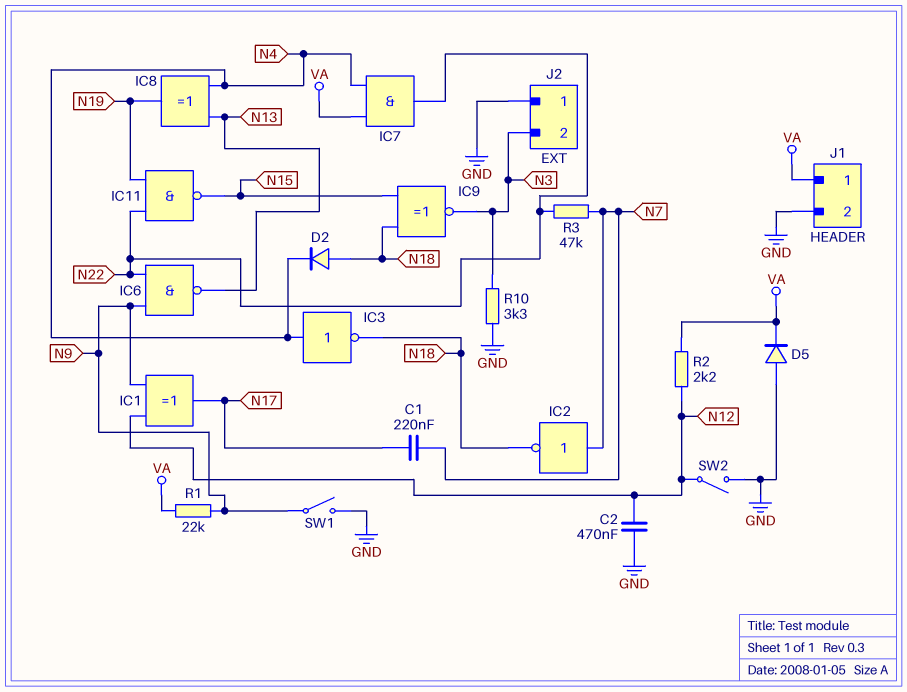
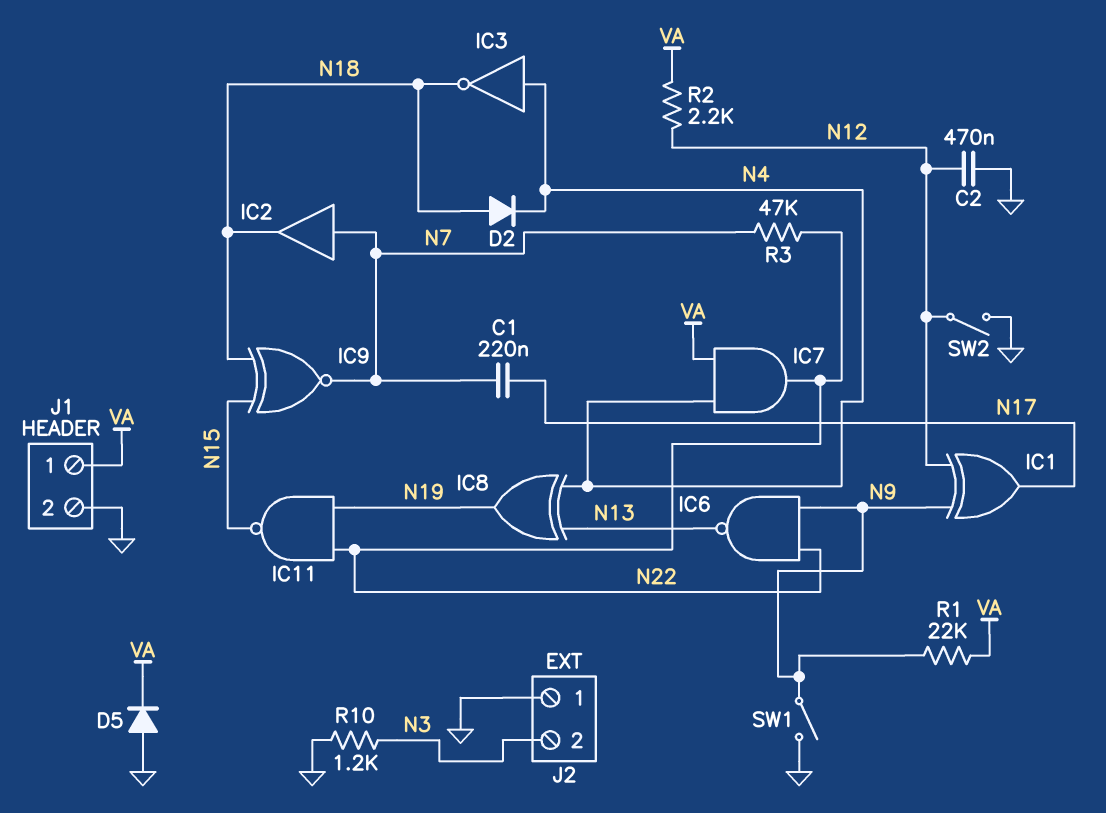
IC2: NOT (in N7, out N18) -> buffer (in N7, out N18)
IC9: XNOR (in N15, in N18, out N3) -> XNOR (in N15, in N18, out N7)
R10: 3.3k (GND, N3) -> 1.2k (GND, N3)

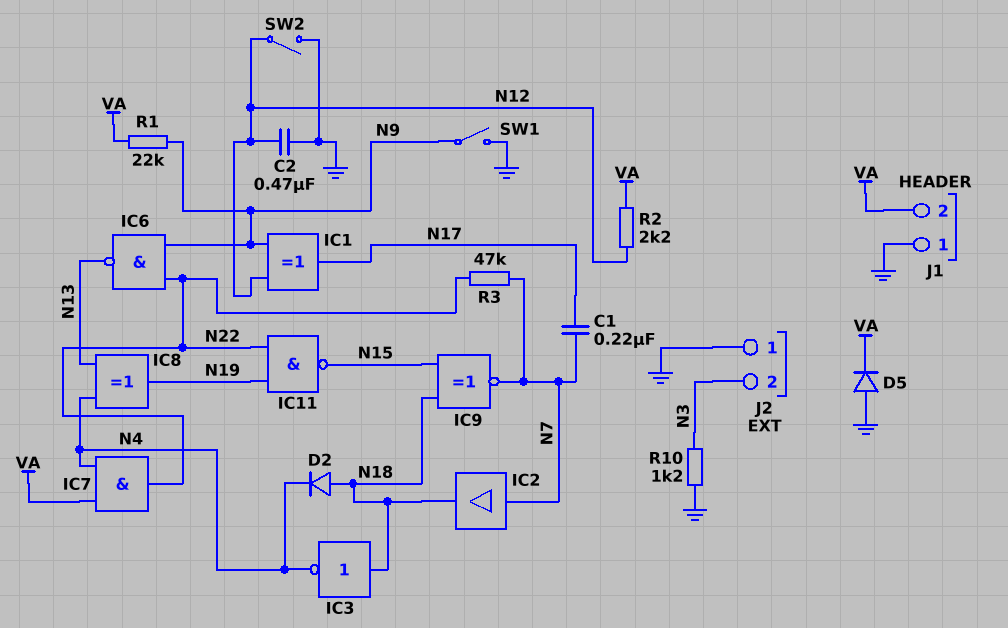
IC3: NOT (in N4, out N18) -> NOT (in N18, out N4)
J1 pin 1: VA -> GND
J1 pin 2: GND -> VA

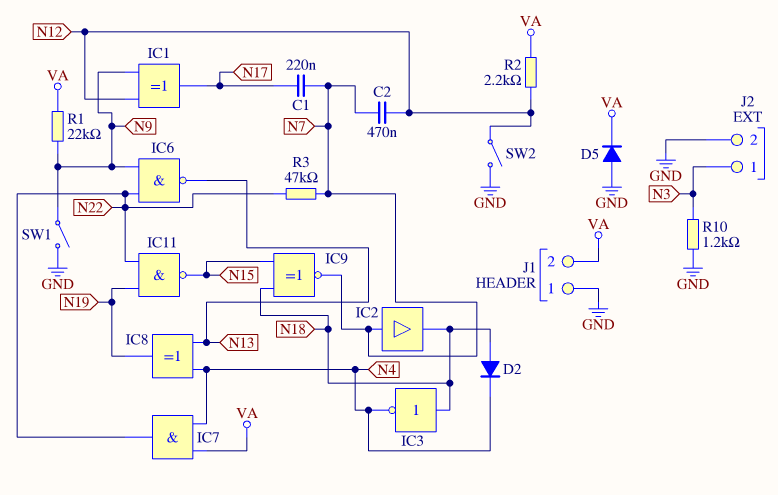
C2: 470nF (GND, N12) -> 470nF (N7, N12)
J2 pin 1: GND -> N3
J2 pin 2: N3 -> GND

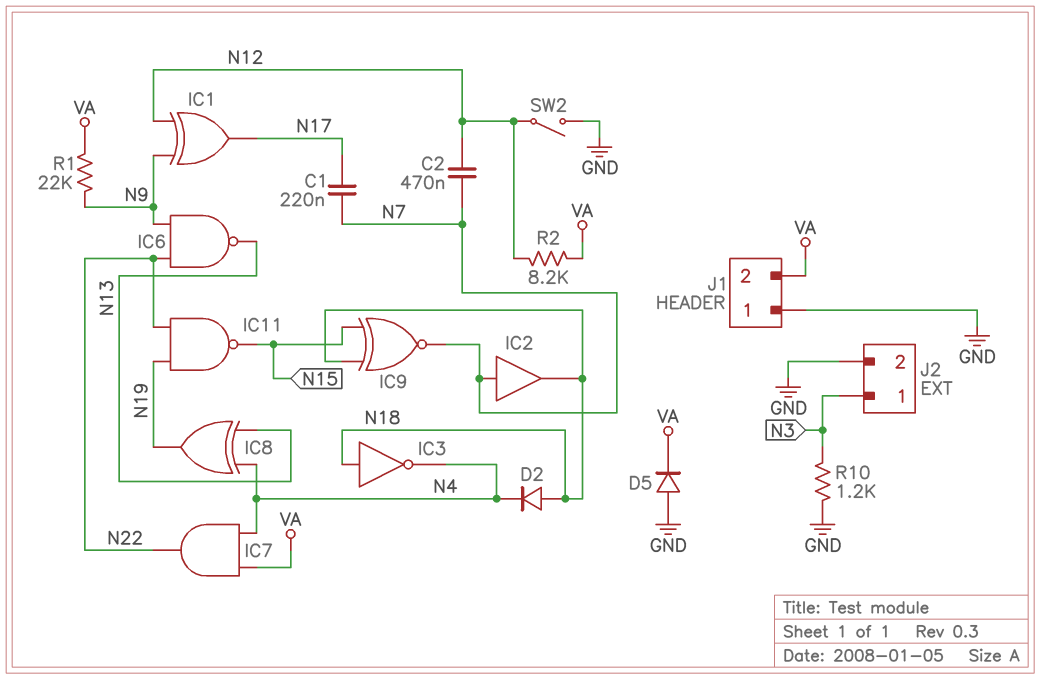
R2: 2.2k (N12, VA) -> 8.2k (N12, VA)
R3: 47k (N7, N22) -> none
SW1: switch (GND, N9) -> none

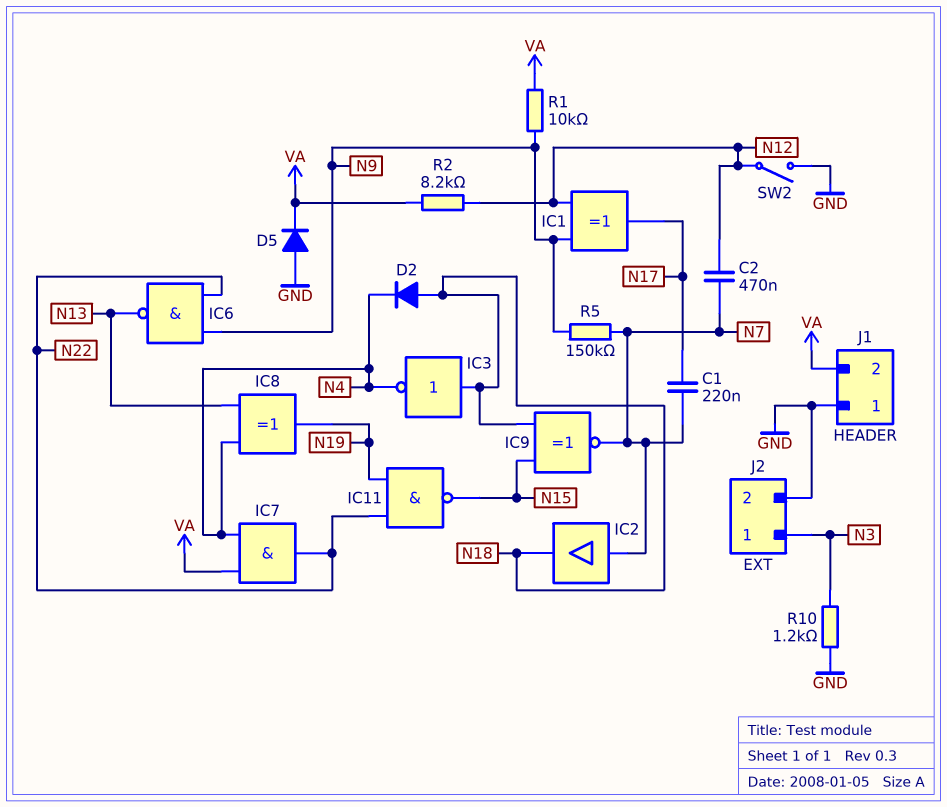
R1: 22k (N9, VA) -> 10k (N9, VA)
R5: none -> 150k (N7, N9)

